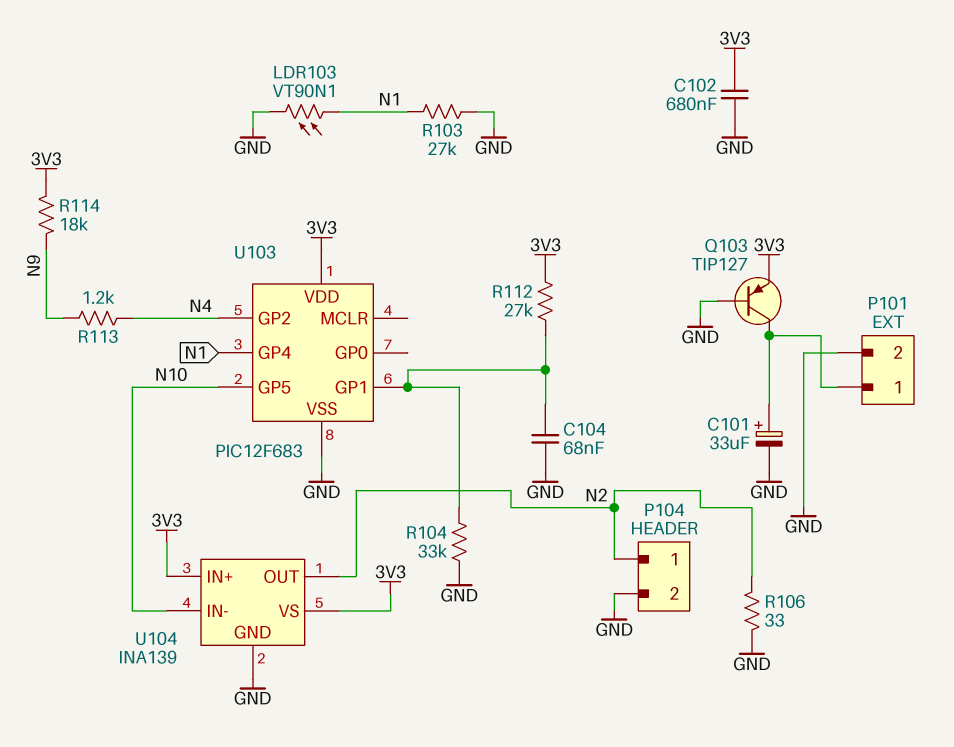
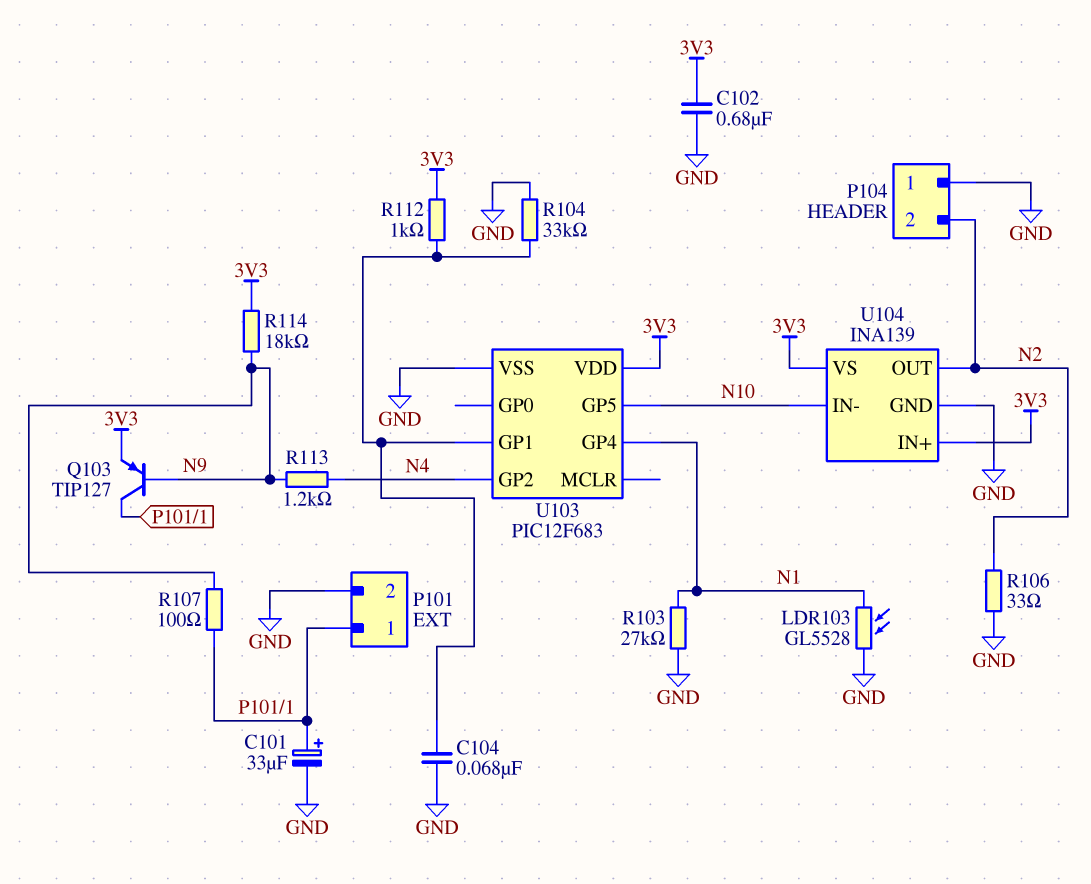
LDR103: VT90N1 (GND, N1) -> GL5528 (GND, N1)
P104 pin 1: N2 -> GND
P104 pin 2: GND -> N2
Q103: PNP TIP127 (B GND, C P101/1, E 3V3) -> PNP TIP127 (B N9, C P101/1, E 3V3)
R107: none -> 100 (N9, P101/1)
R112: 27k (3V3, U103/GP1) -> 1k (3V3, U103/GP1)

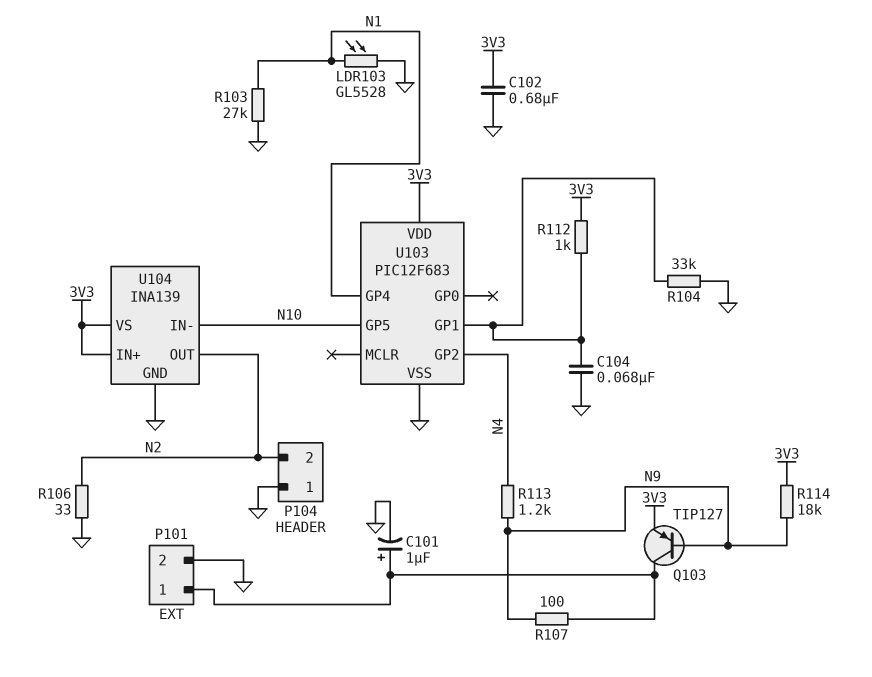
C101: 33uF (plus P101/1, minus GND) -> 1uF (plus P101/1, minus GND)

